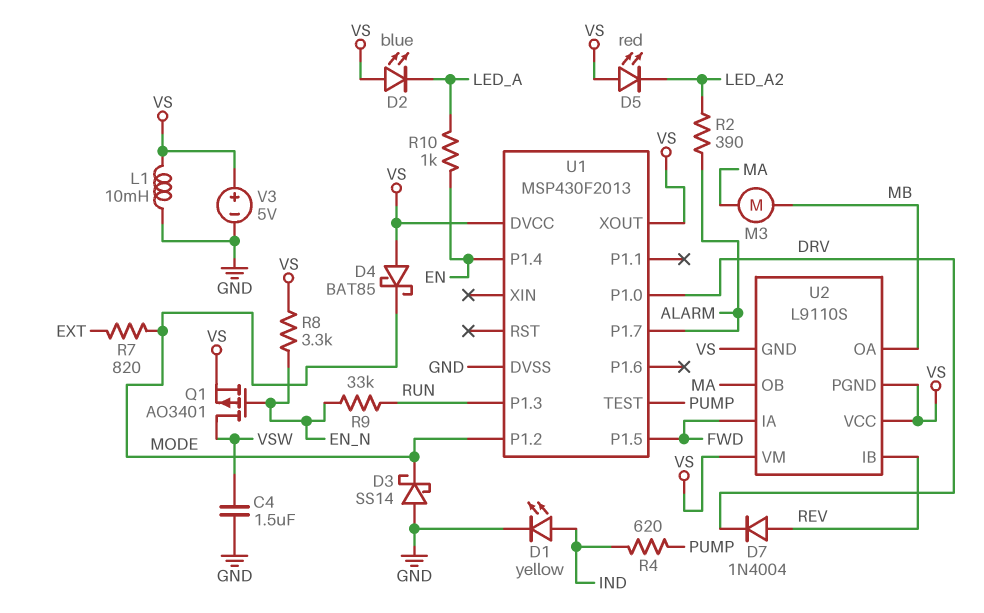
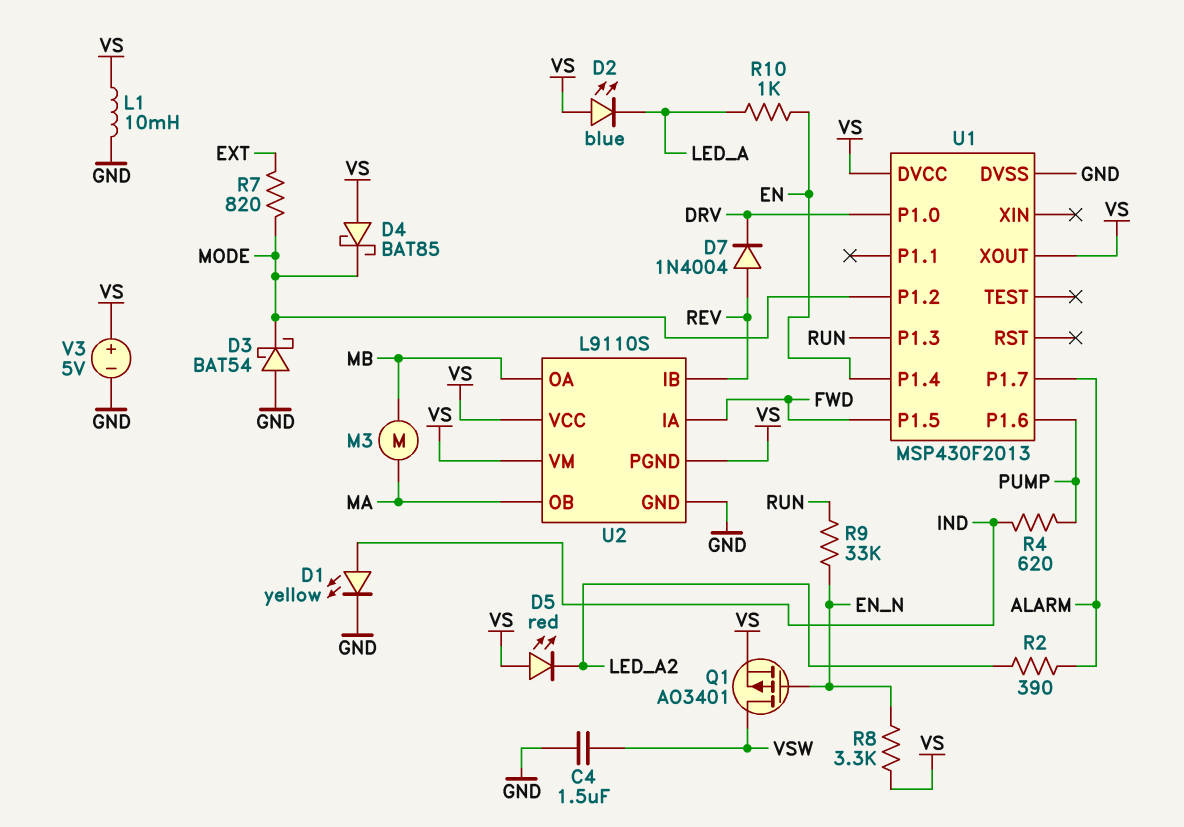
D3: schottky SS14 (A GND, K MODE) -> schottky BAT54 (A GND, K MODE)
U1 pin P1.6: none -> PUMP
U1 pin TEST: PUMP -> none
U2 pin GND: VS -> GND

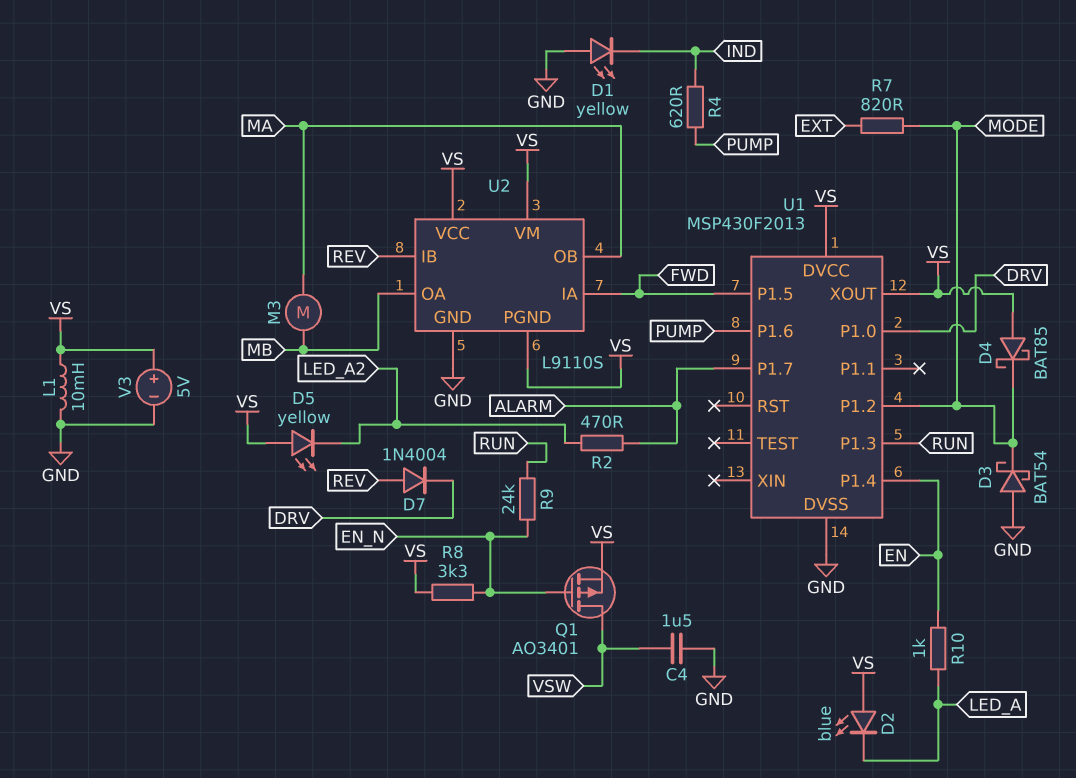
D1: LED yellow (A IND, K GND) -> LED yellow (A GND, K IND)
D5: LED red (A VS, K LED_A2) -> LED yellow (A VS, K LED_A2)
R2: 390 (ALARM, LED_A2) -> 470 (ALARM, LED_A2)
R9: 33k (EN_N, RUN) -> 24k (EN_N, RUN)

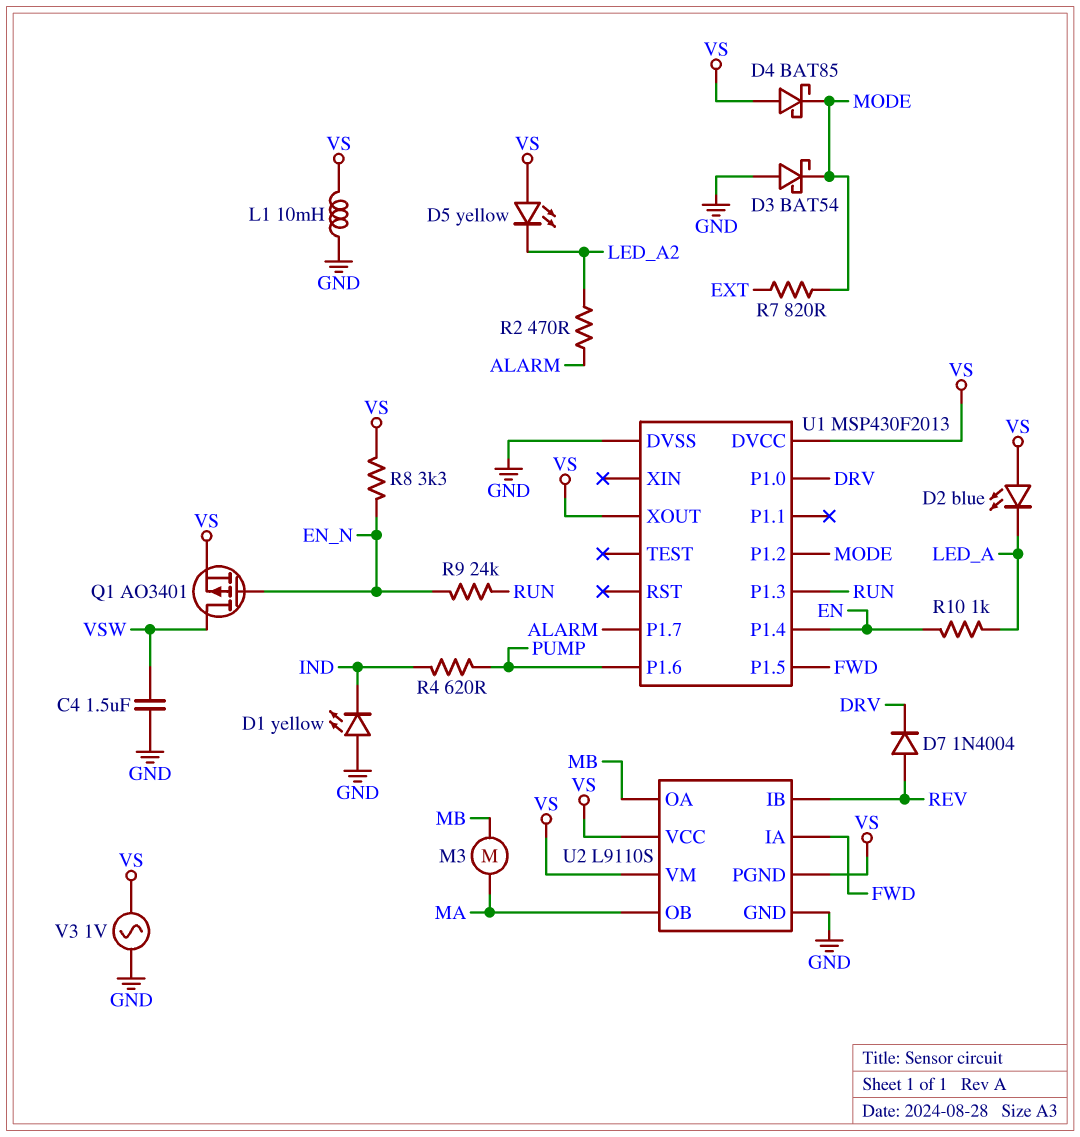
V3: 5V (plus VS, minus GND) -> AC 1V (GND, VS)

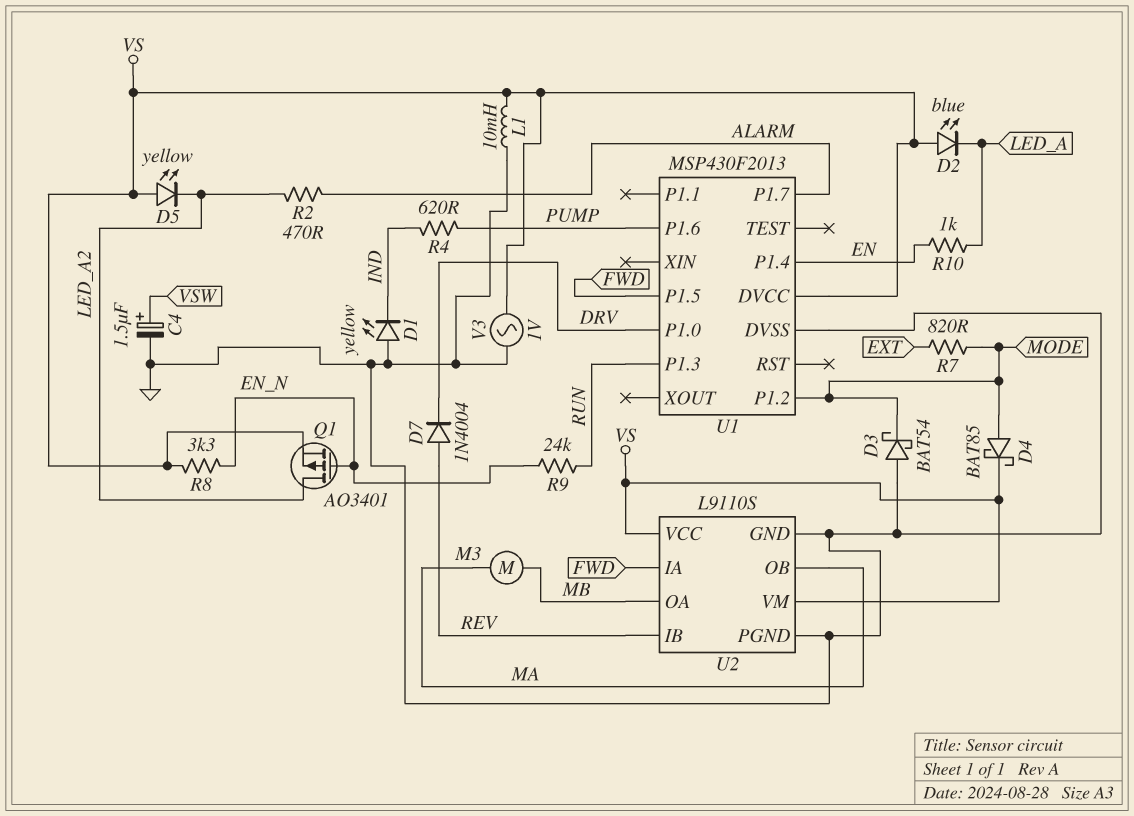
C4: 1.5uF (GND, VSW) -> 1.5uF (plus VSW, minus GND)
D4: schottky BAT85 (A VS, K MODE) -> schottky BAT85 (A MODE, K VS)
Q1: PMOS AO3401 (G EN_N, D VSW, S VS) -> PMOS AO3401 (G EN_N, D LED_A2, S VS)
U1 pin XOUT: VS -> none
U2 pin PGND: VS -> GND

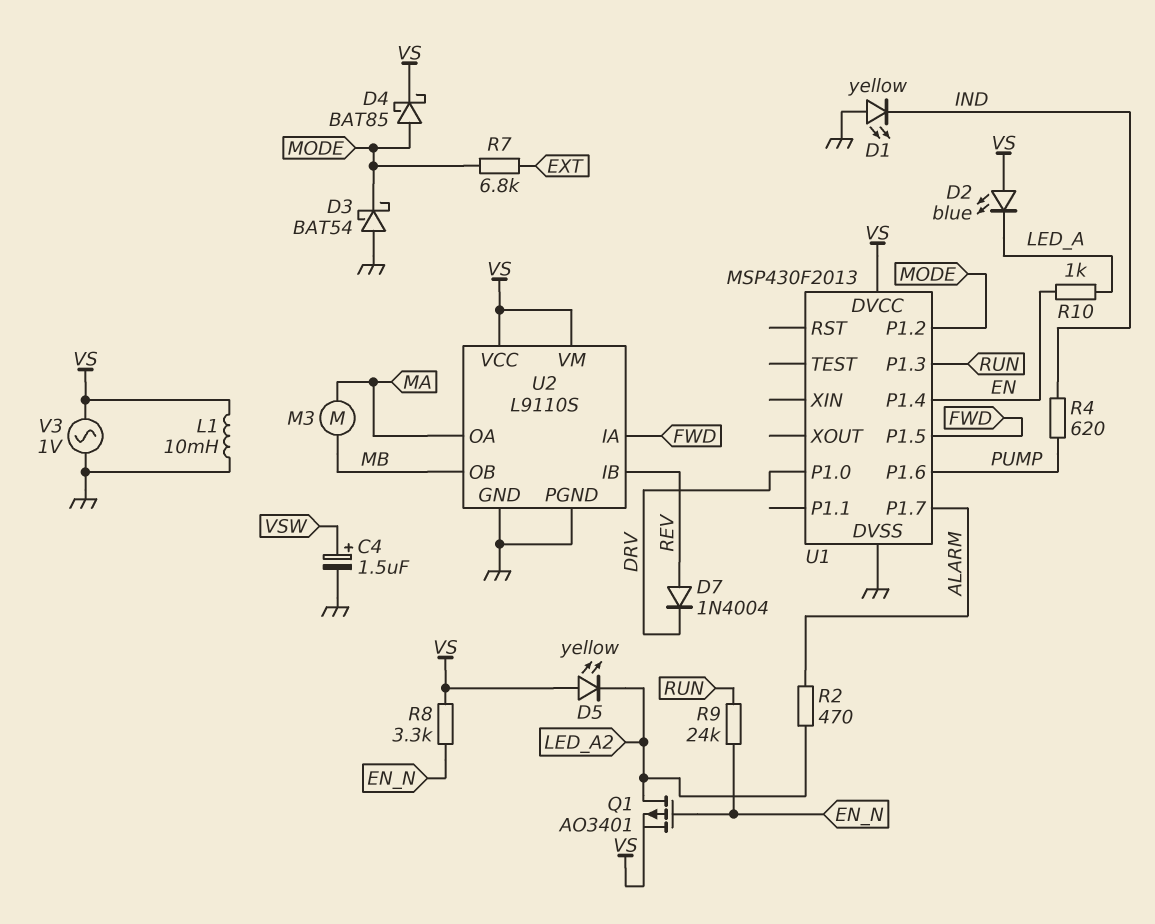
R7: 820 (EXT, MODE) -> 6.8k (EXT, MODE)
U2 pin OA: MB -> MA
U2 pin OB: MA -> MB

